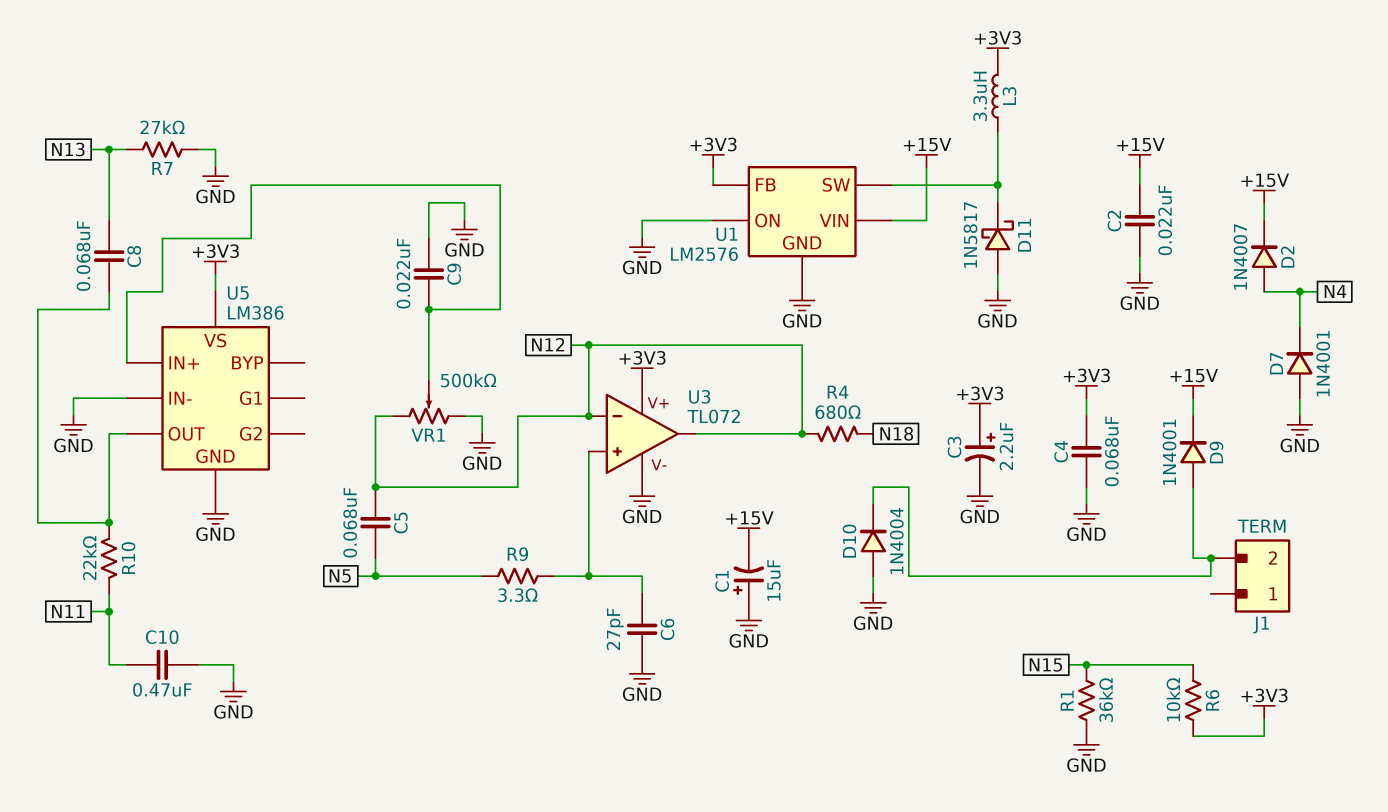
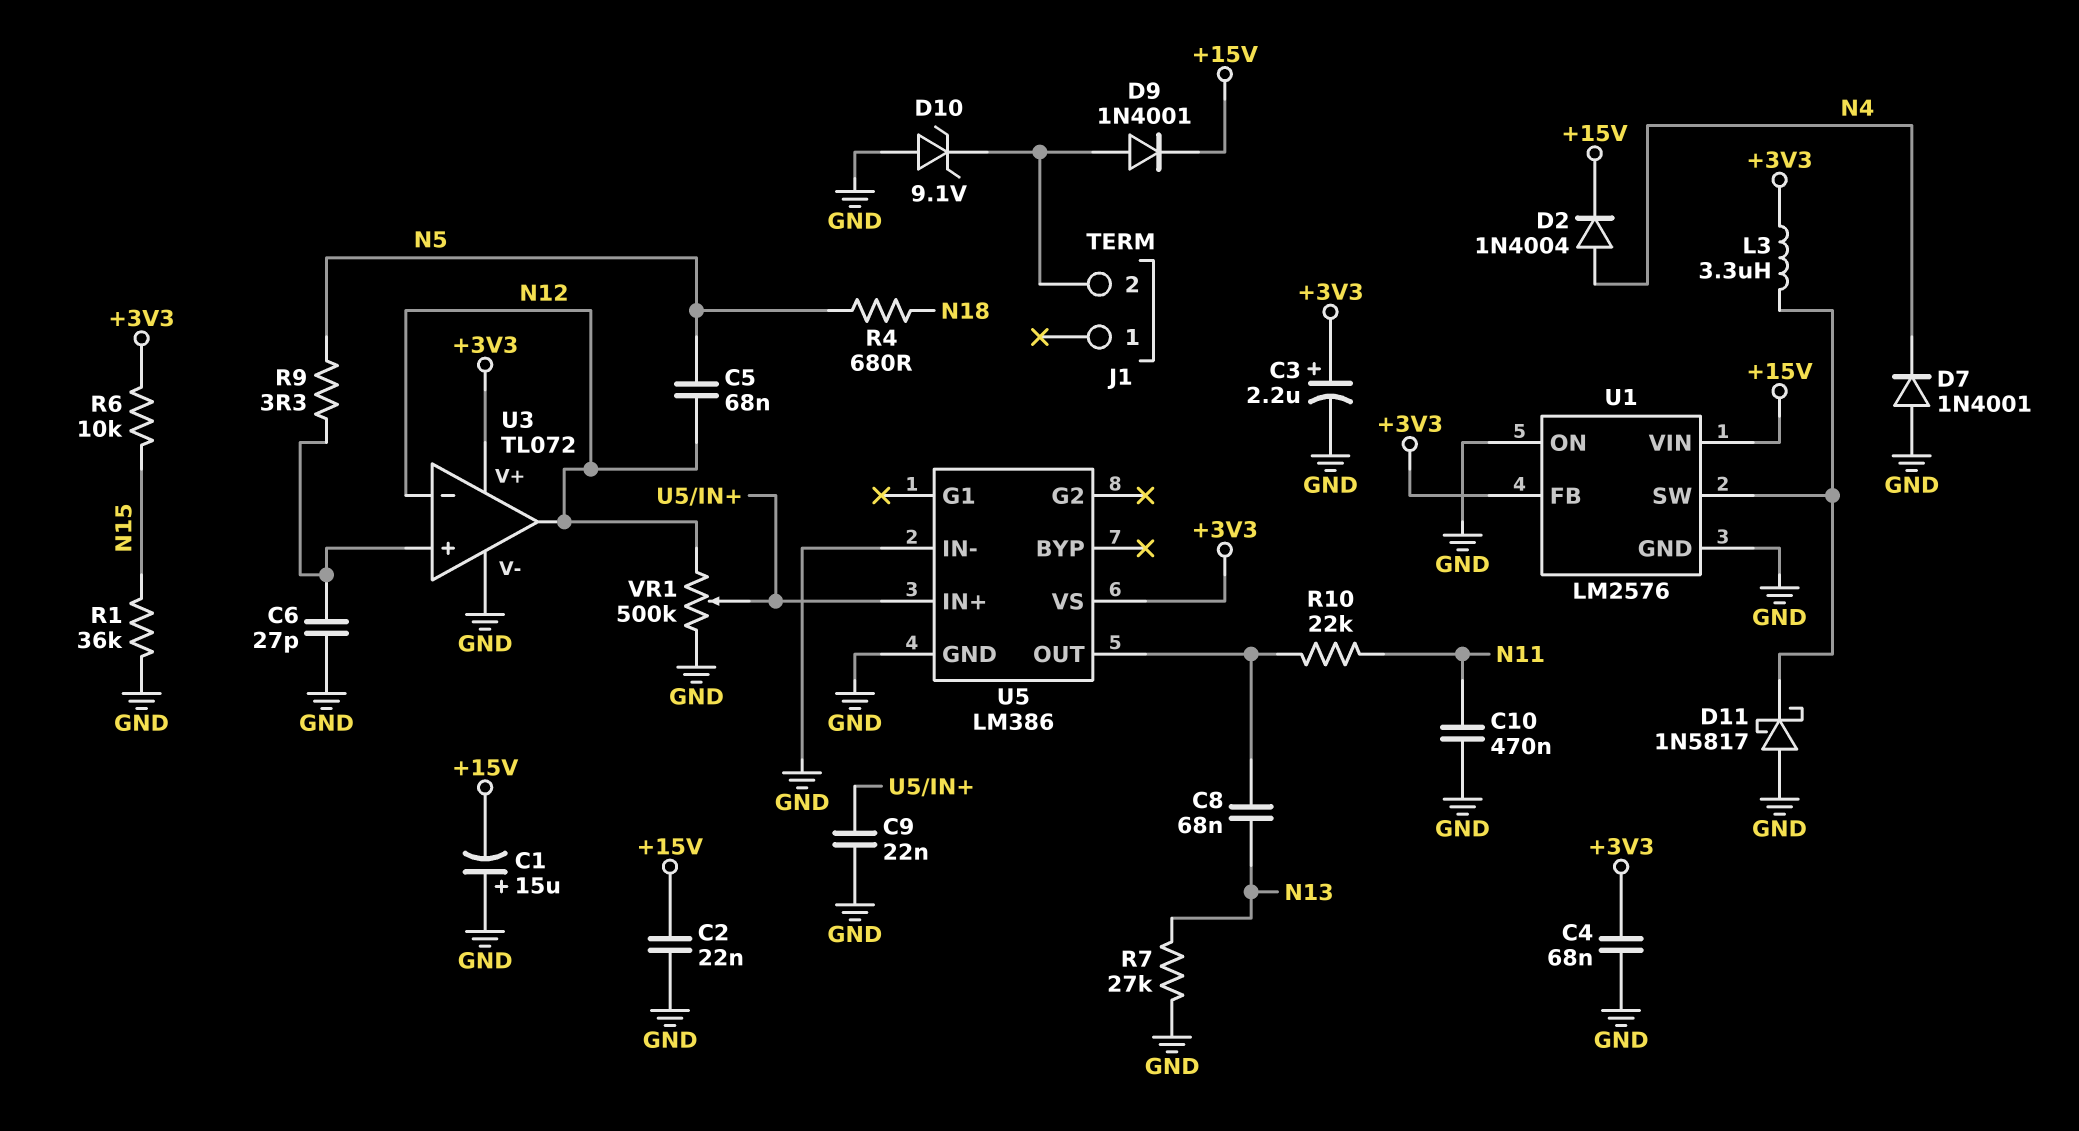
D2: diode 1N4007 (A N4, K +15V) -> diode 1N4004 (A N4, K +15V)
D10: diode 1N4004 (A GND, K J1/2) -> zener 9.1V (A GND, K J1/2)
R4: 680 (N12, N18) -> 680 (N5, N18)

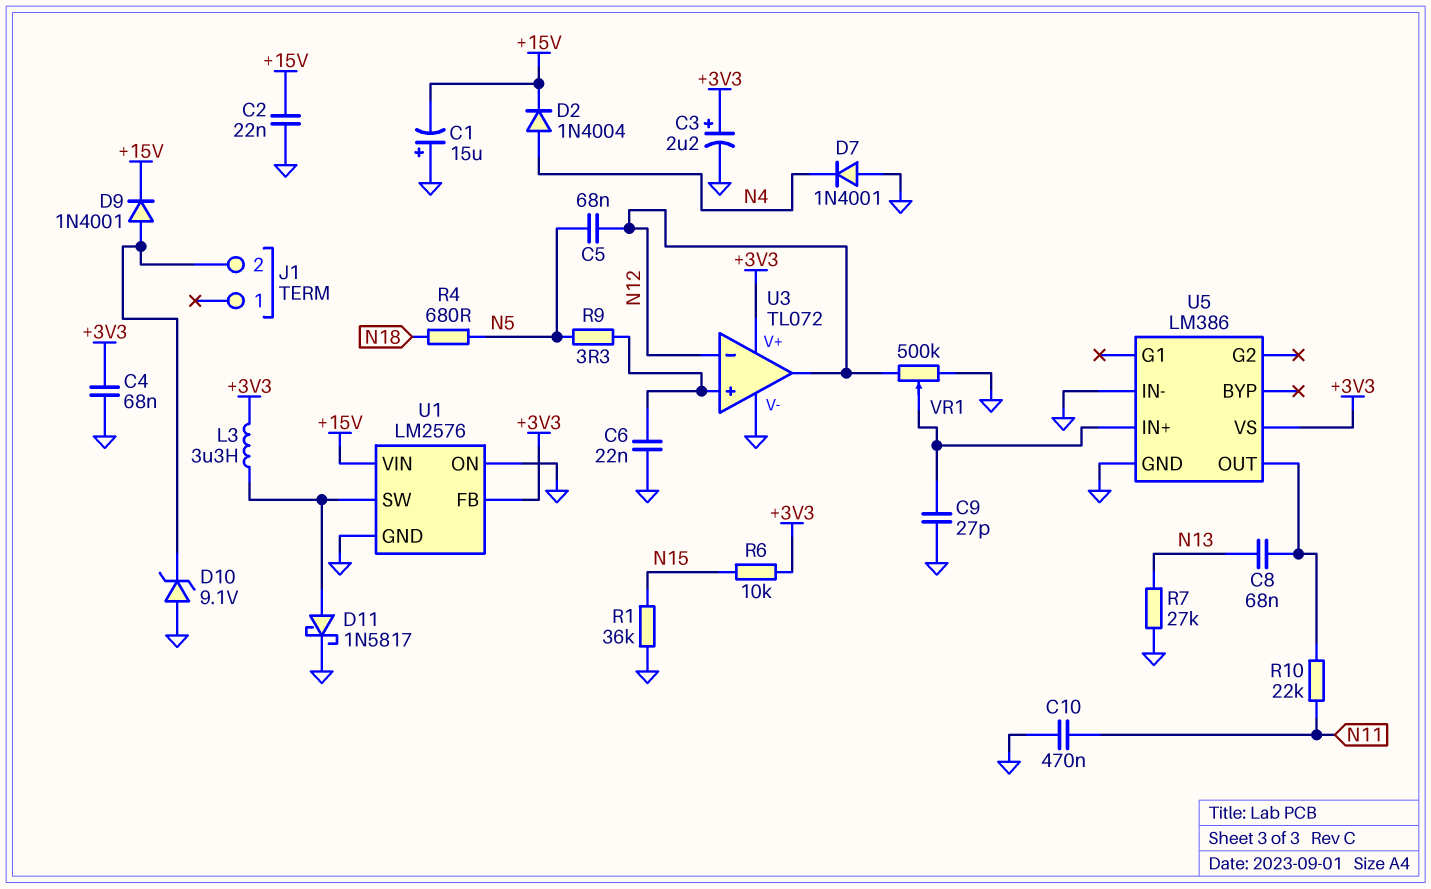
C6: 27pF (GND, U3/in+) -> 22nF (GND, U3/in+)
C9: 22nF (GND, U5/IN+) -> 27pF (GND, U5/IN+)
D11: schottky 1N5817 (A GND, K U1/SW) -> schottky 1N5817 (A U1/SW, K GND)

